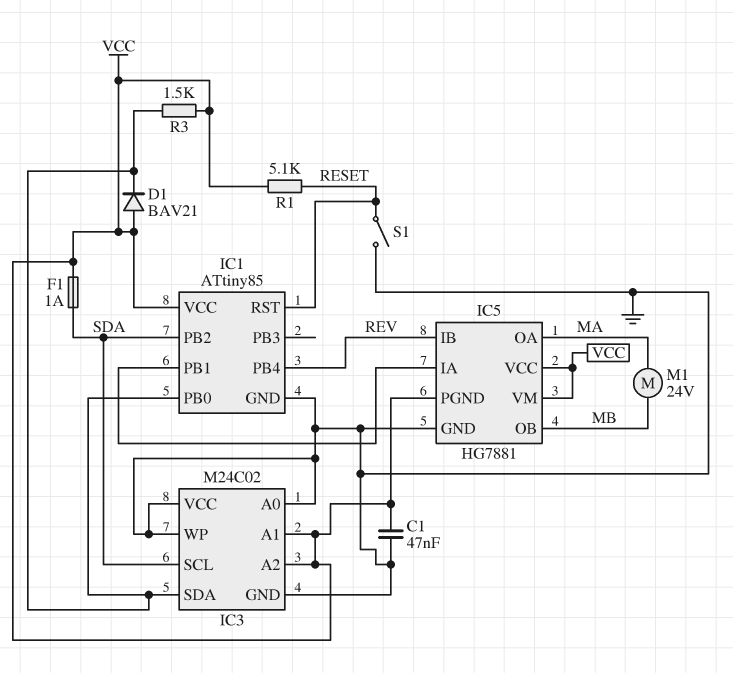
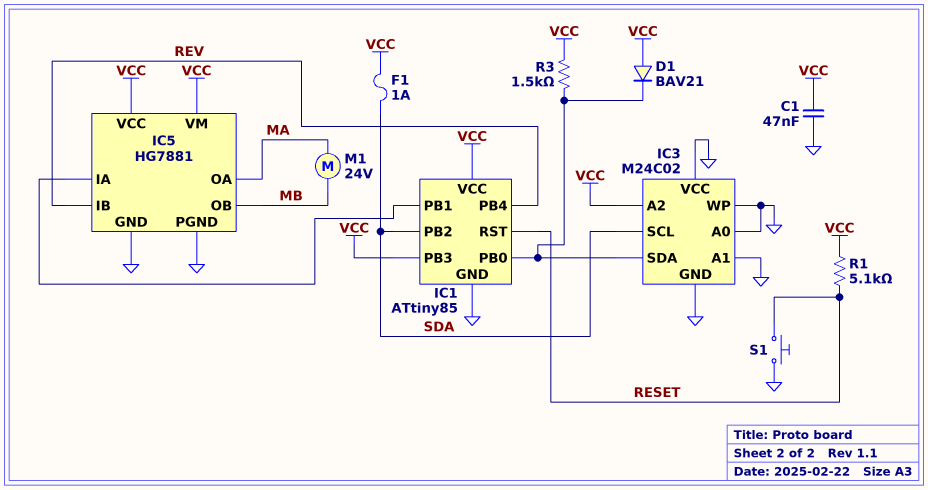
IC1 pin PB3: none -> VCC
IC3 pin A1: VCC -> GND
IC5 pin PGND: VCC -> GND
S1: switch (GND, RESET) -> button (GND, RESET)

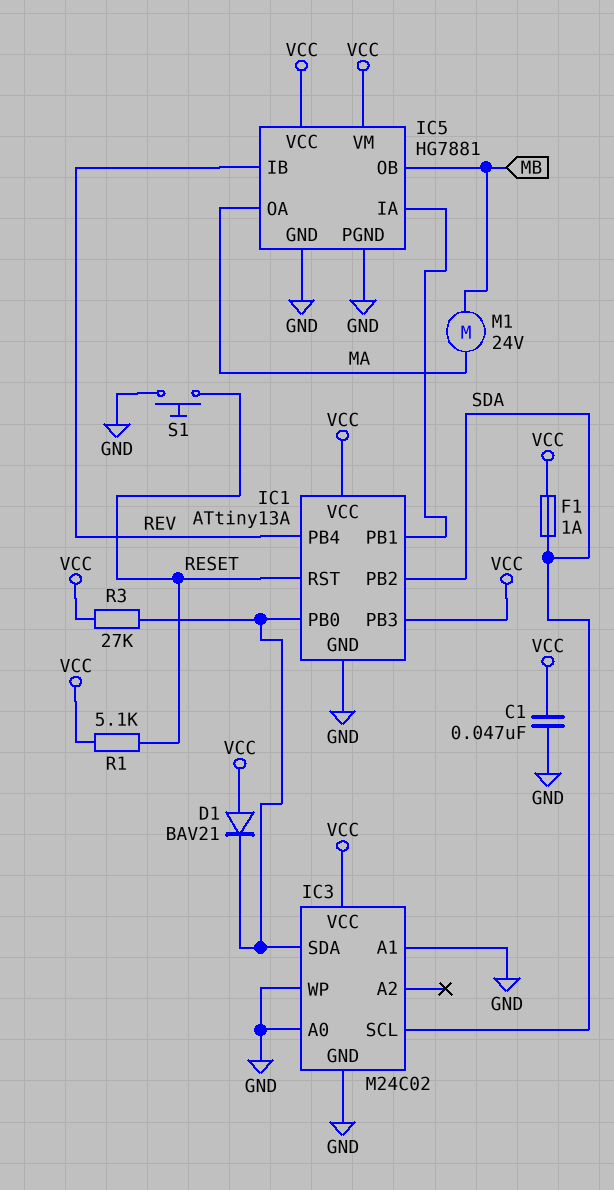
IC1: ATtiny85 -> ATtiny13A
IC3 pin A2: VCC -> none
IC3 pin VCC: GND -> VCC
R3: 1.5k (IC1/PB0, VCC) -> 27k (IC1/PB0, VCC)

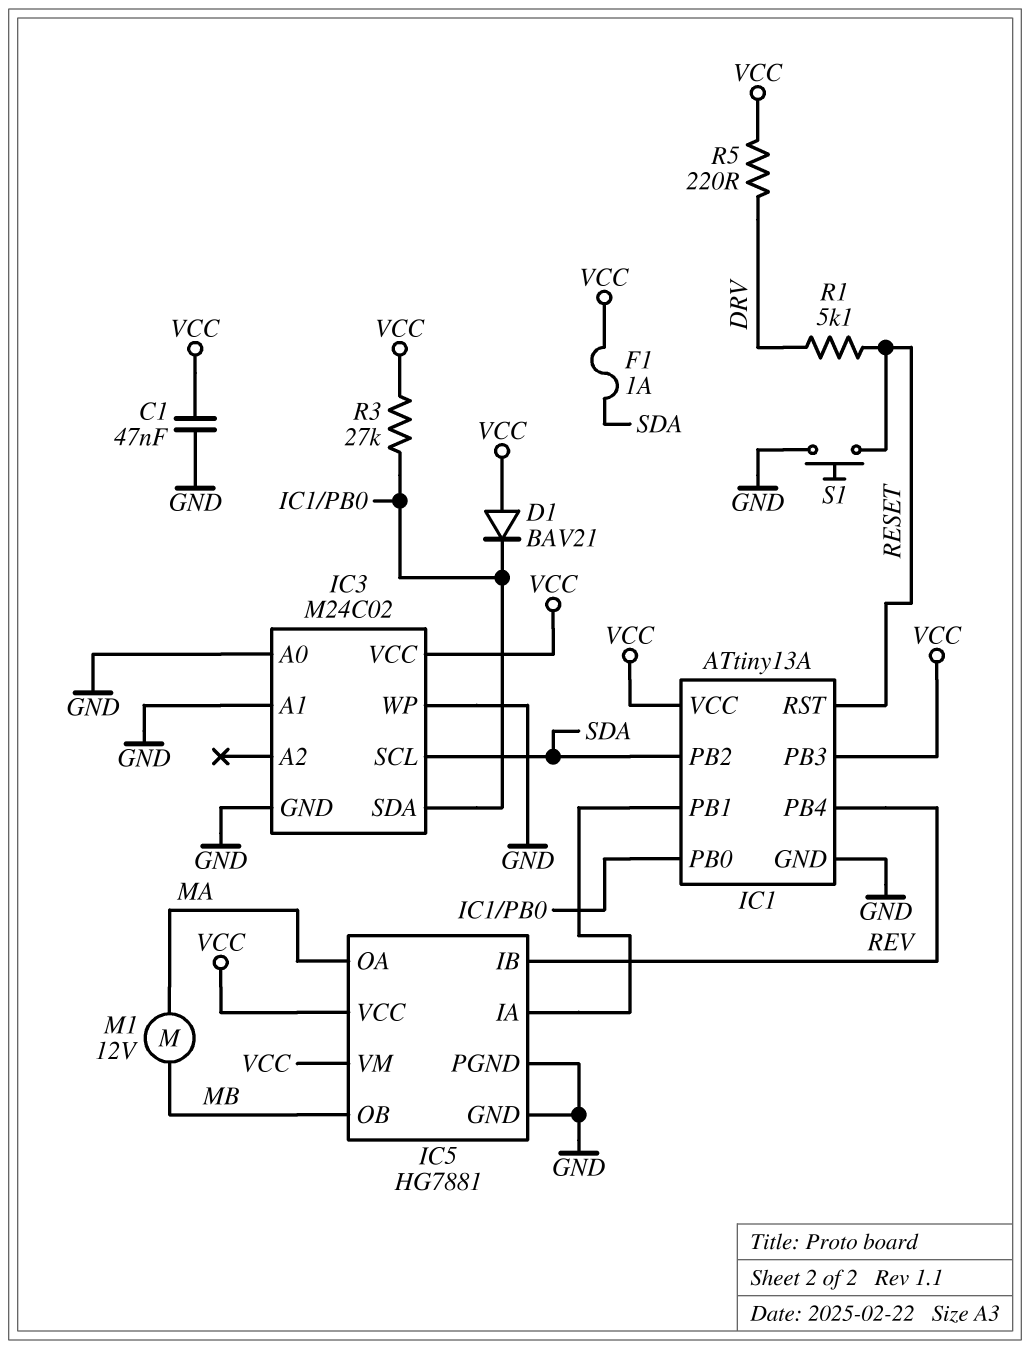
M1: motor 24V (MA, MB) -> motor 12V (MA, MB)
R1: 5.1k (RESET, VCC) -> 5.1k (DRV, RESET)
R5: none -> 220 (DRV, VCC)

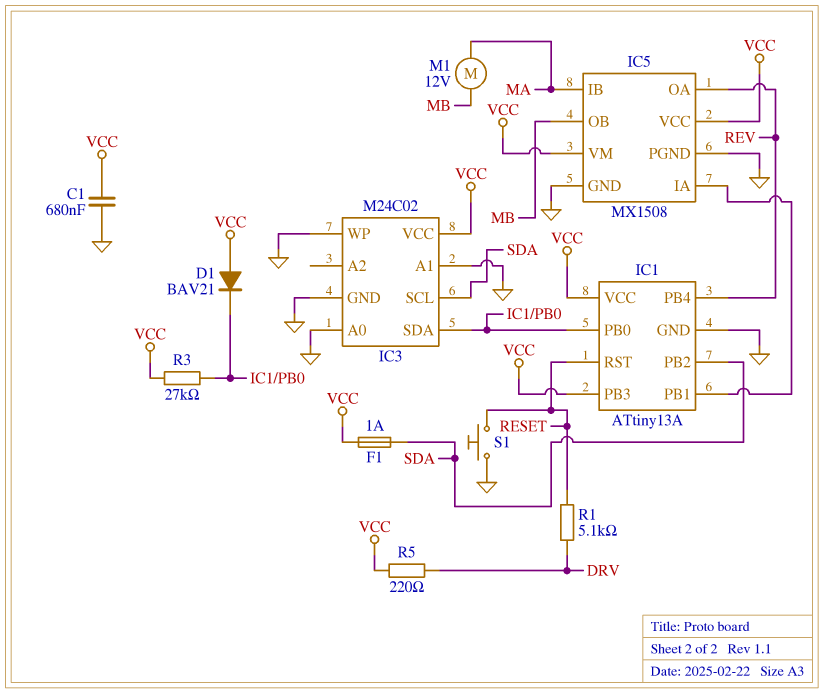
C1: 47nF (GND, VCC) -> 680nF (GND, VCC)
IC5: HG7881 -> MX1508
IC5 pin IB: REV -> MA
IC5 pin OA: MA -> REV

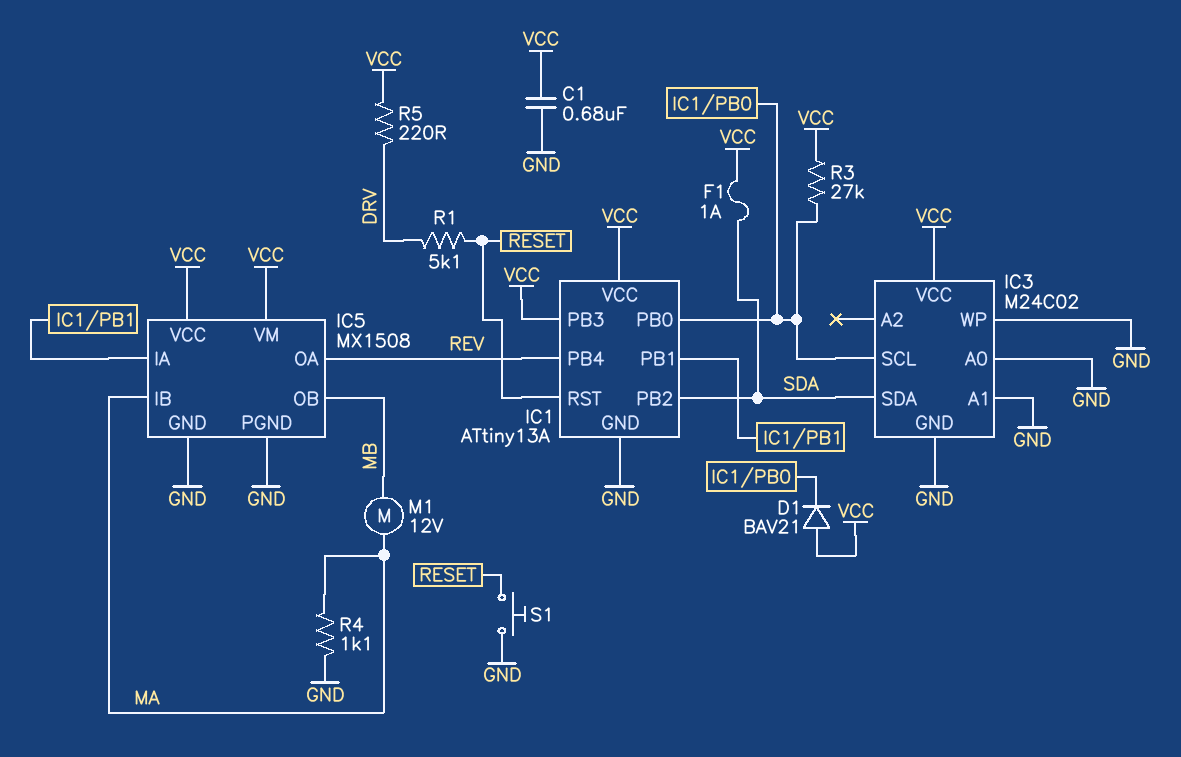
IC3 pin SCL: SDA -> IC1/PB0
IC3 pin SDA: IC1/PB0 -> SDA
R4: none -> 1.1k (GND, MA)

